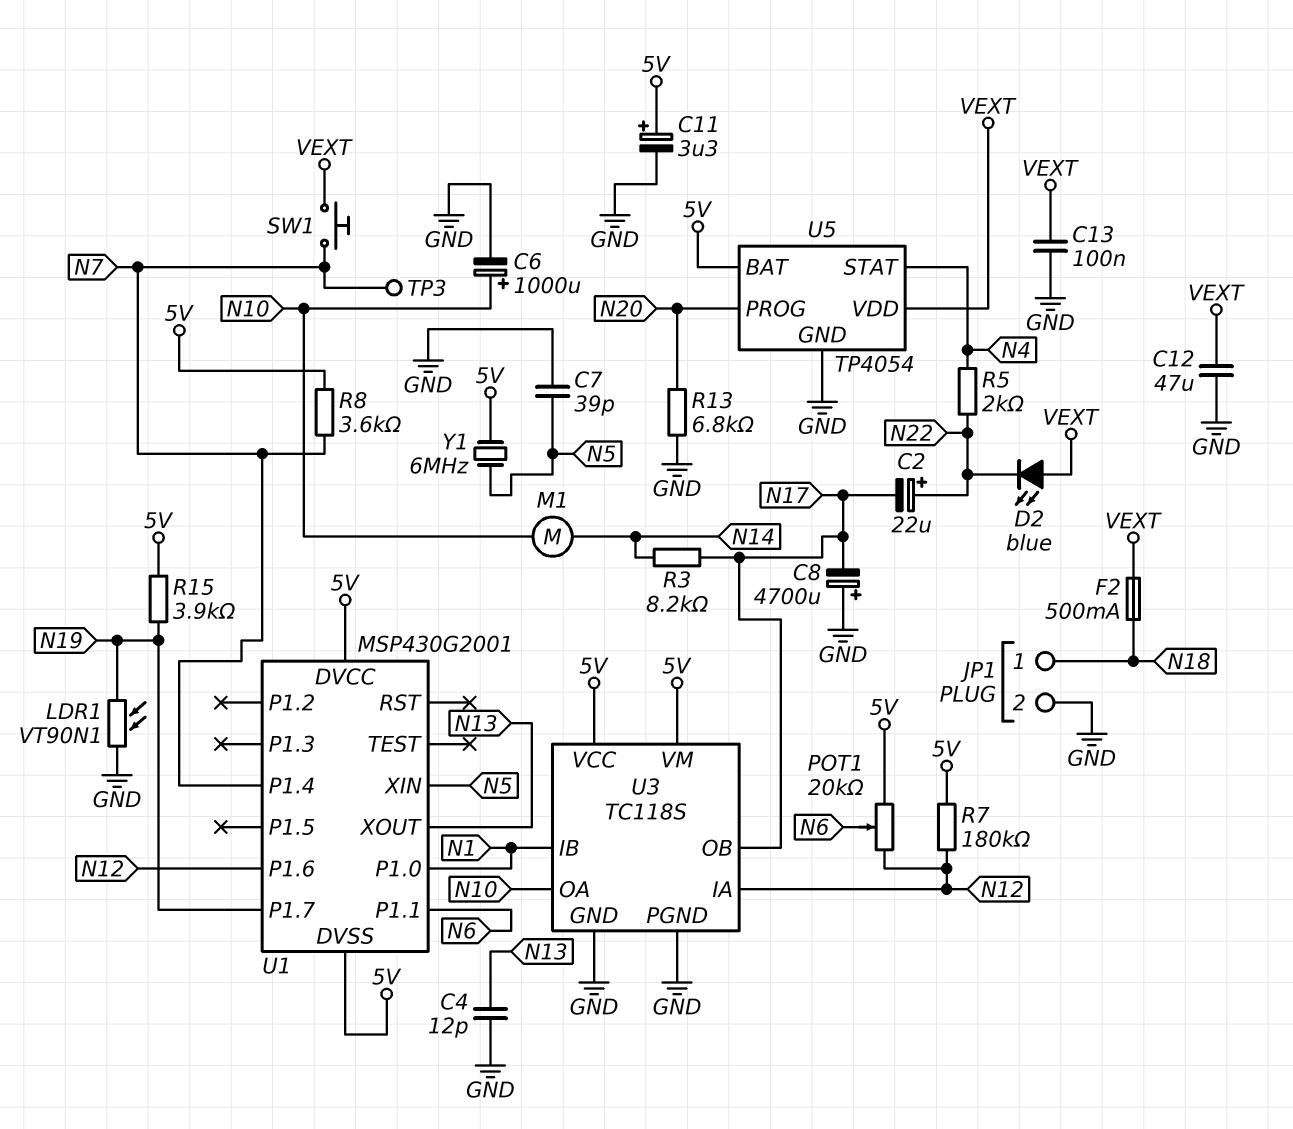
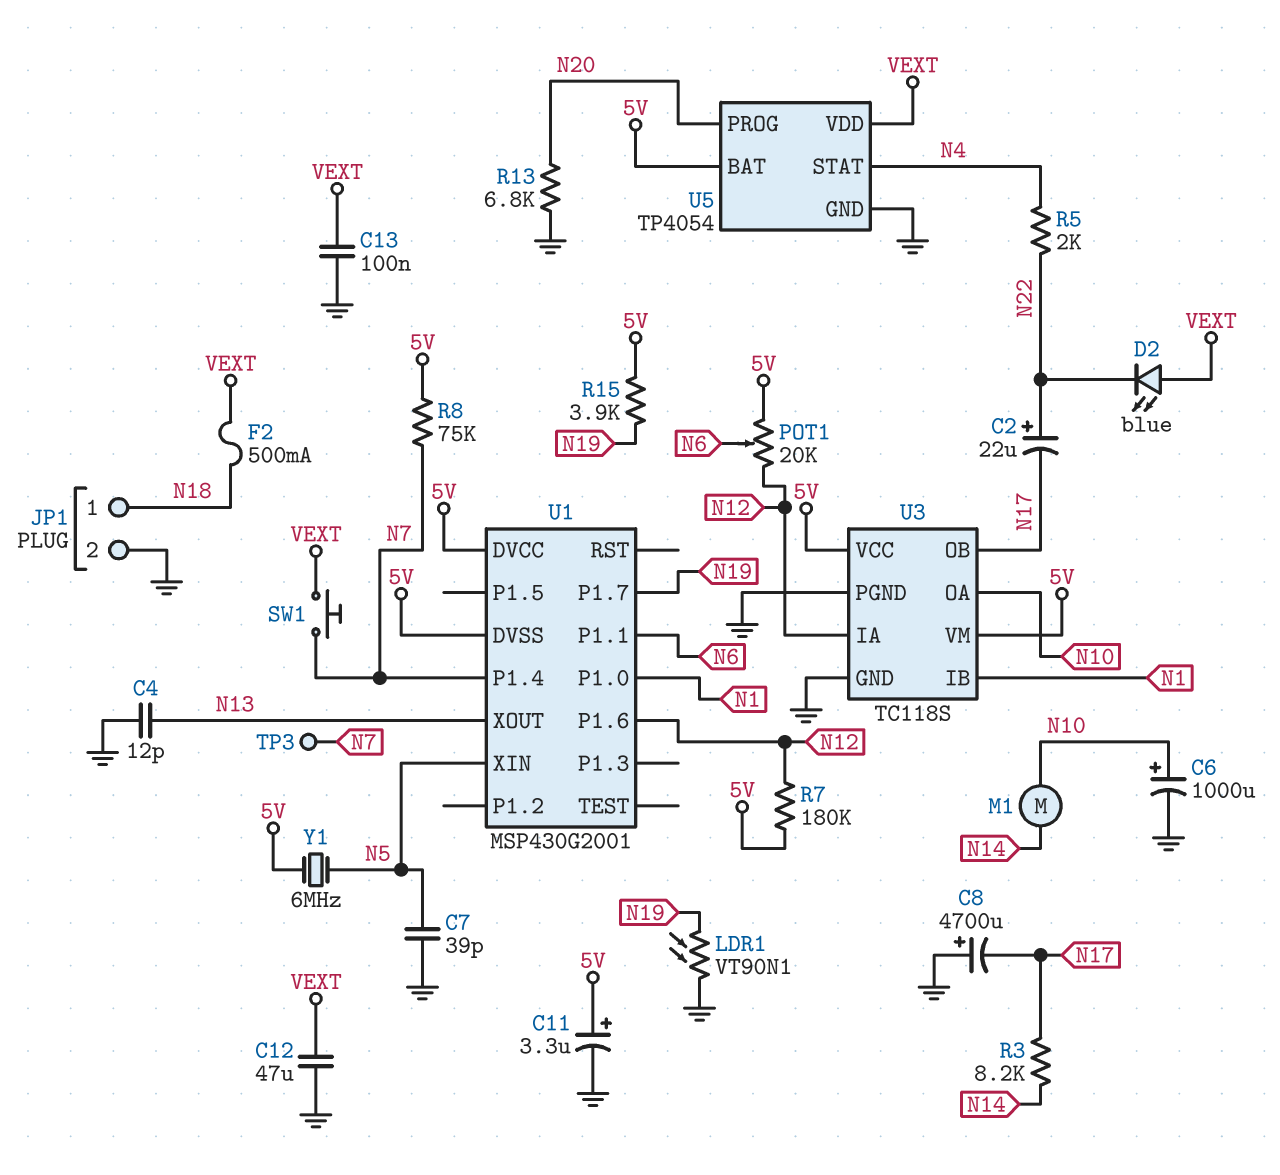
R8: 3.6k (5V, N7) -> 75k (5V, N7)

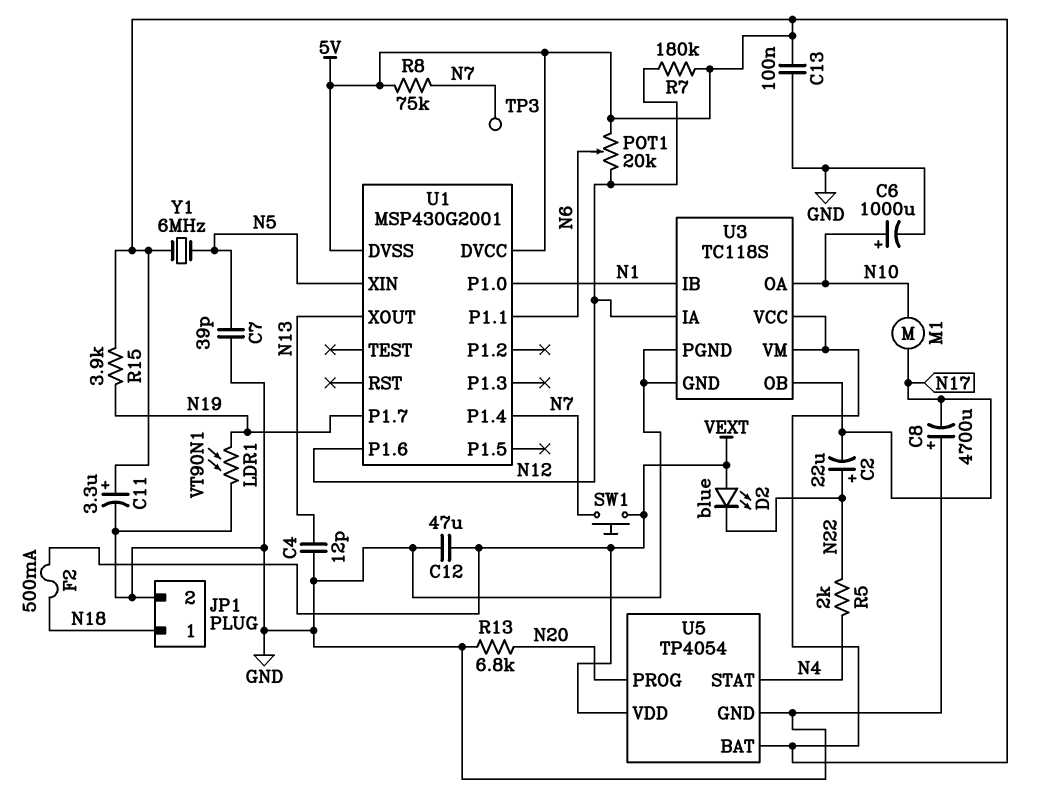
C13: 100nF (GND, VEXT) -> 100nF (5V, GND)
M1: motor (N10, N14) -> motor (N10, N17)
R3: 8.2k (N14, N17) -> none

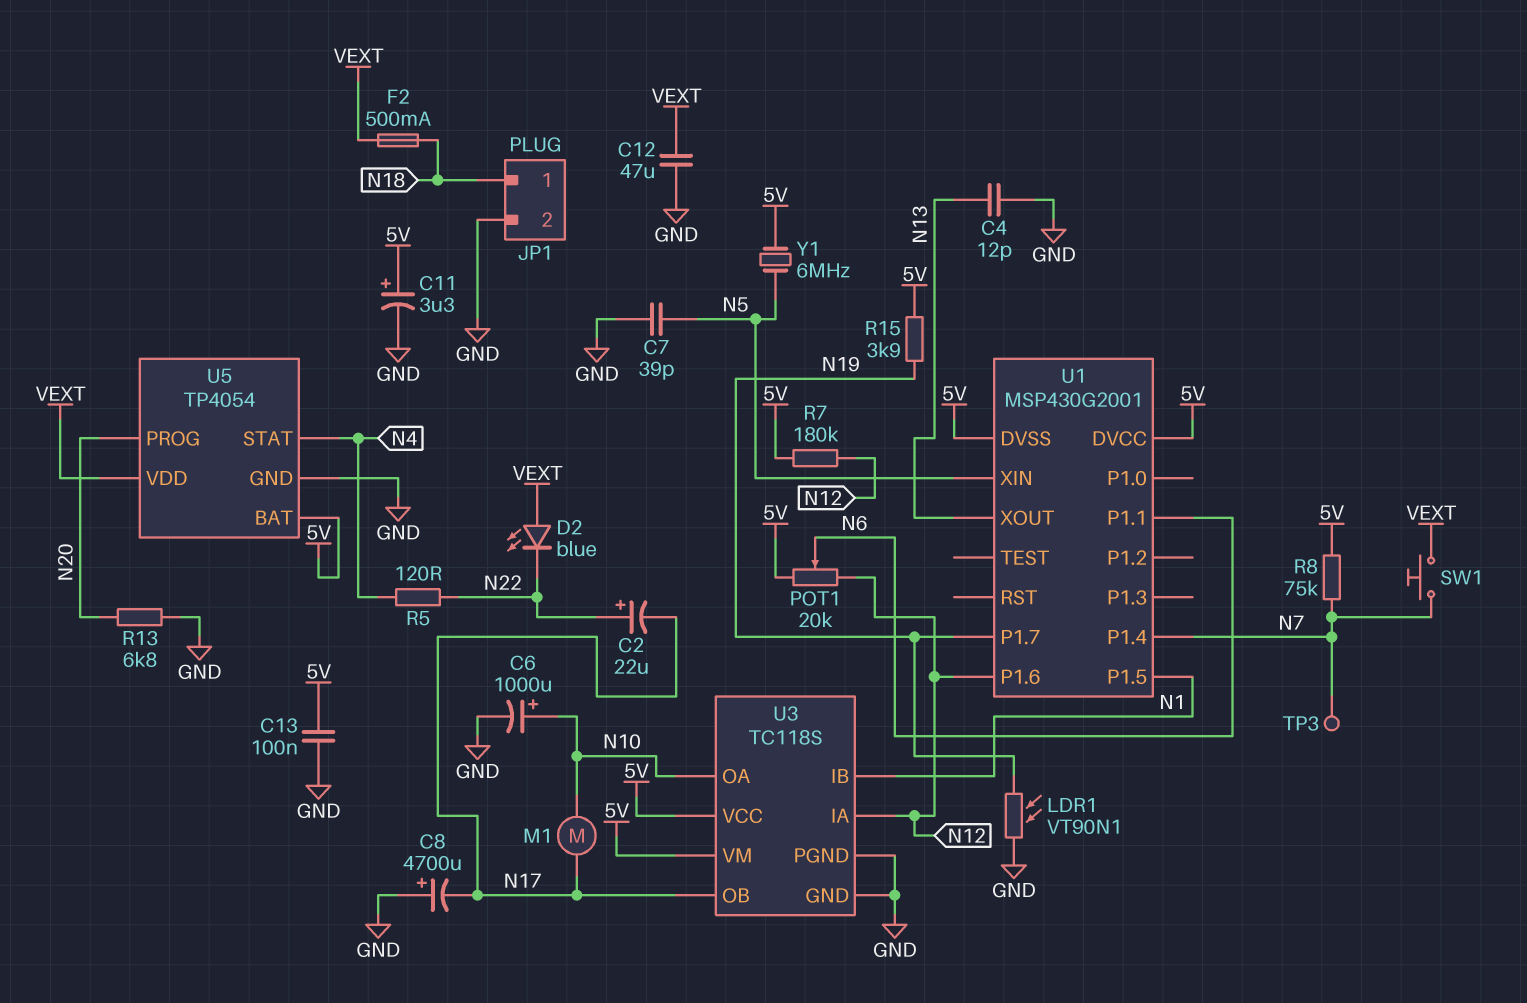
R5: 2k (N4, N22) -> 120 (N4, N22)
U1 pin P1.0: N1 -> none
U1 pin P1.5: none -> N1

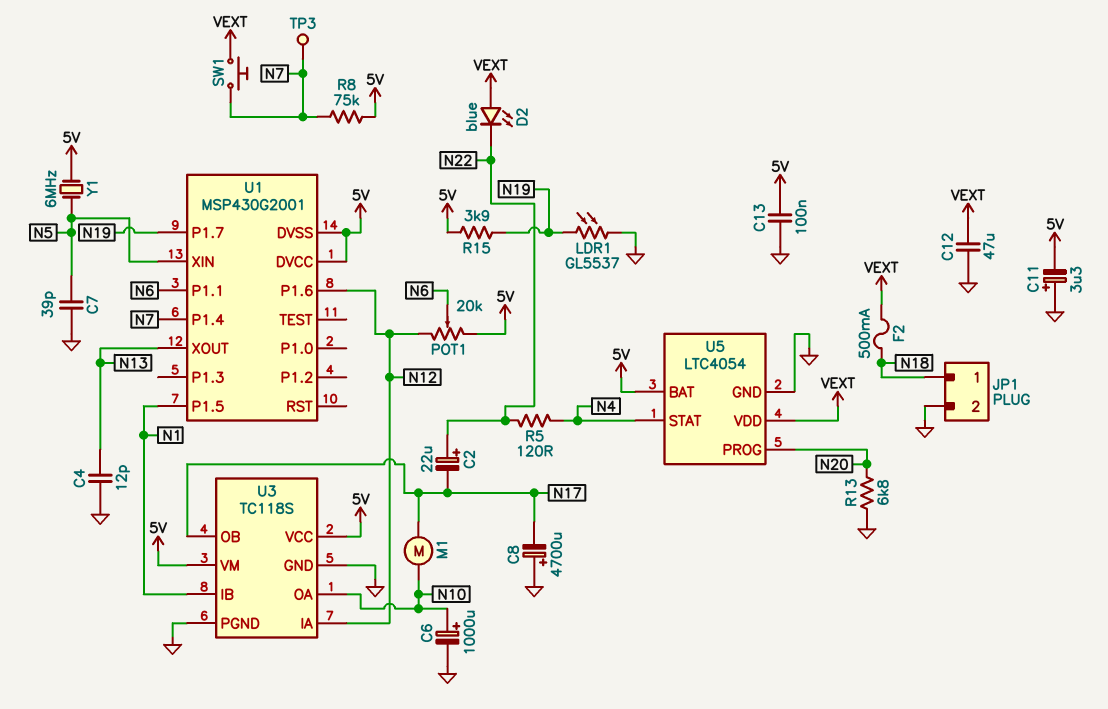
C11: 3.3uF (plus 5V, minus GND) -> 3.3uF (plus GND, minus 5V)
LDR1: VT90N1 (GND, N19) -> GL5537 (GND, N19)
R7: 180k (5V, N12) -> none
U5: TP4054 -> LTC4054

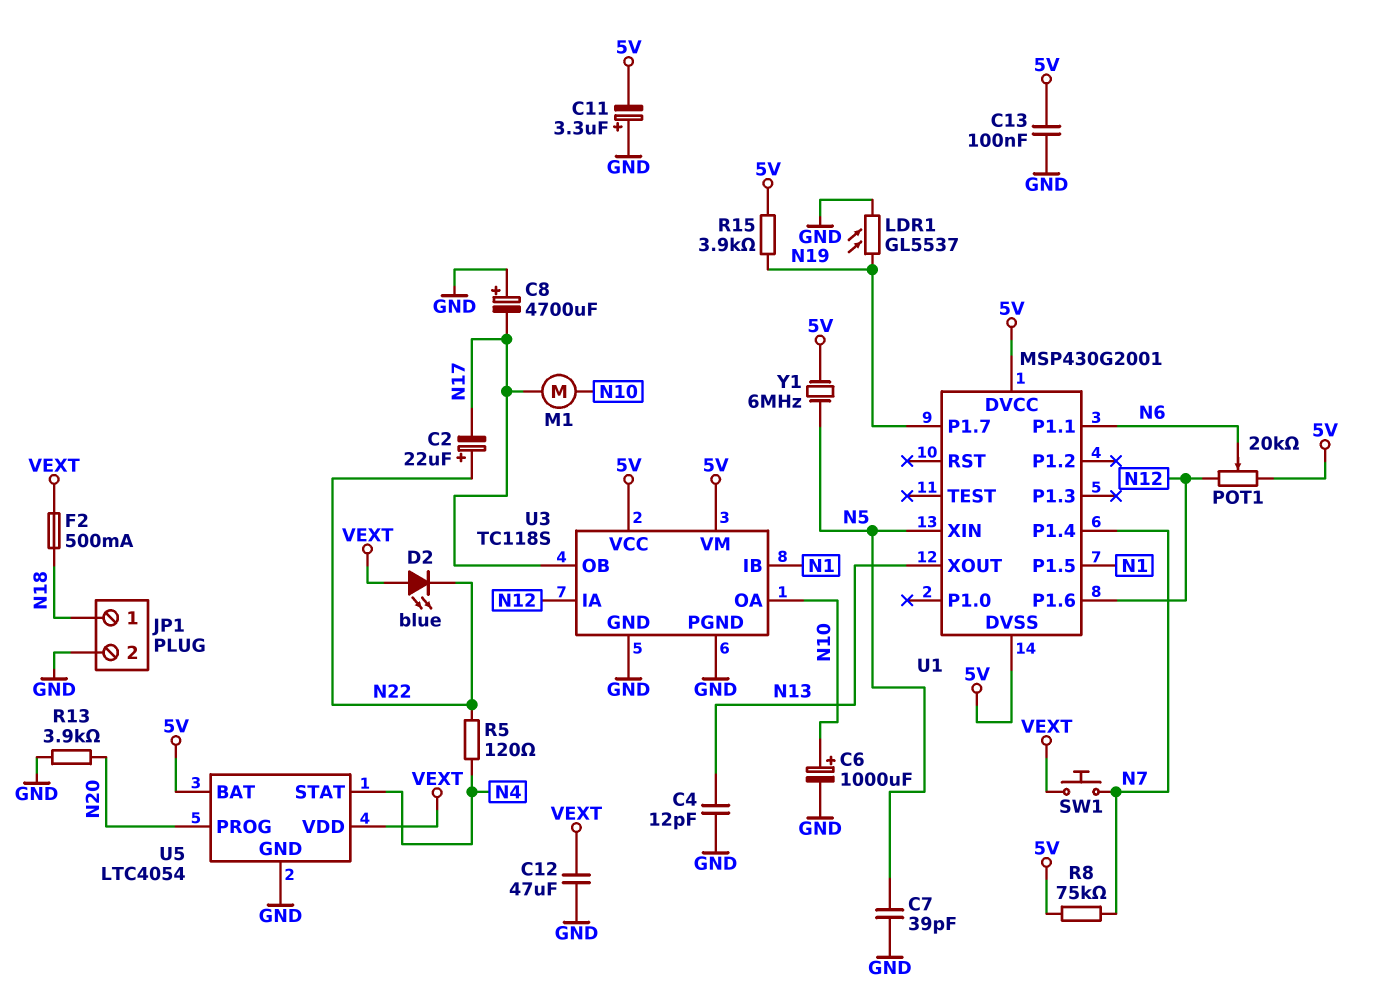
R13: 6.8k (GND, N20) -> 3.9k (GND, N20)
TP3: test point (N7) -> none

